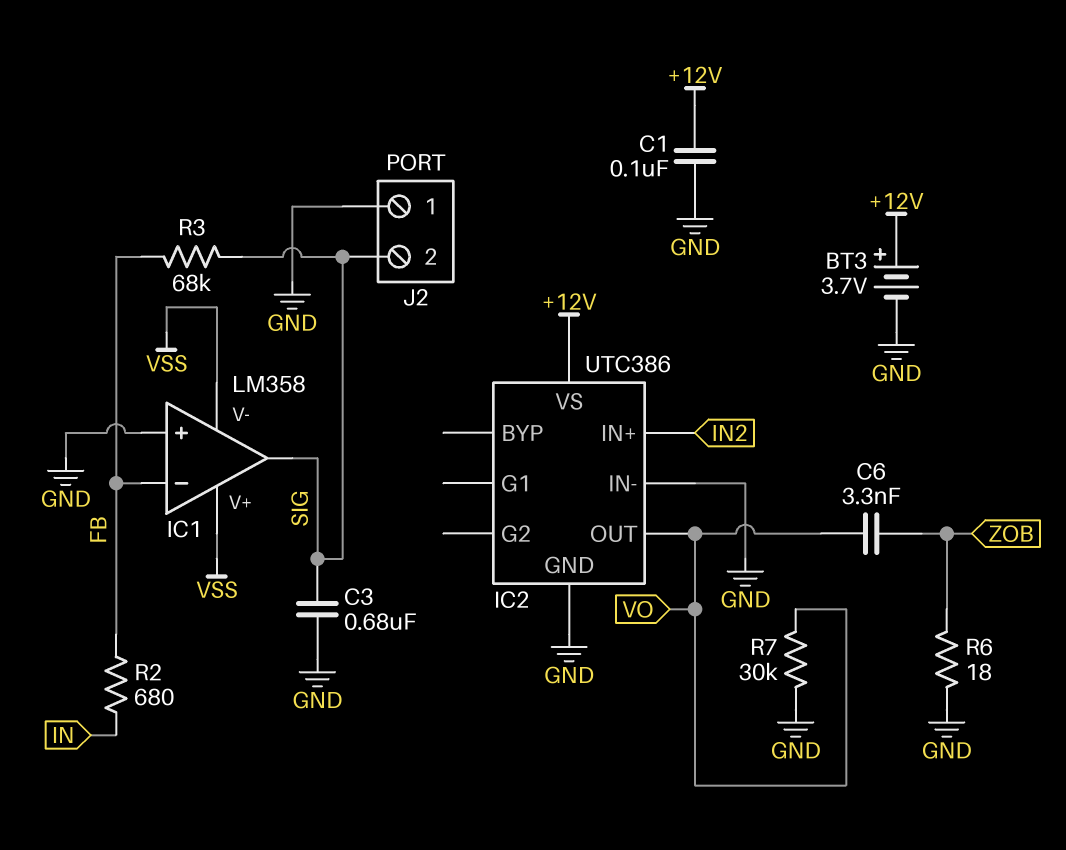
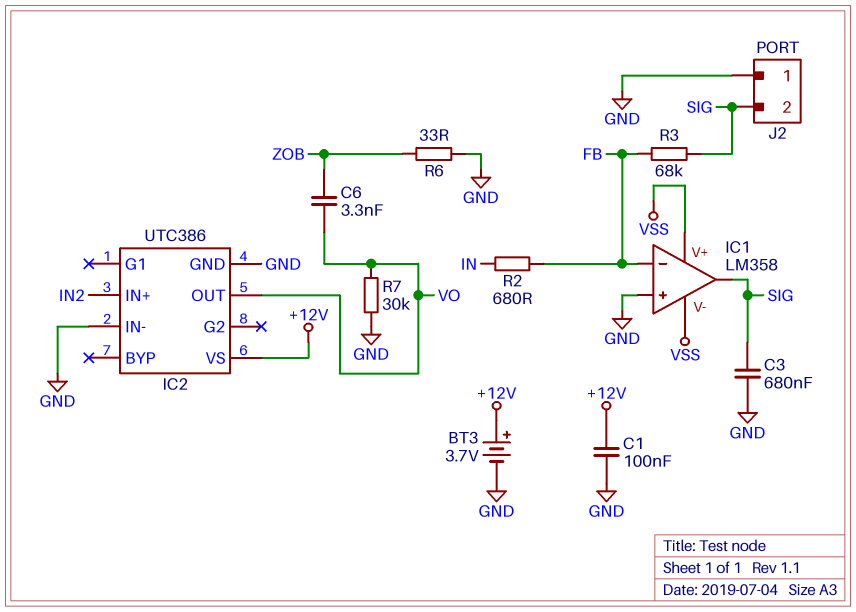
R6: 18 (GND, ZOB) -> 33 (GND, ZOB)

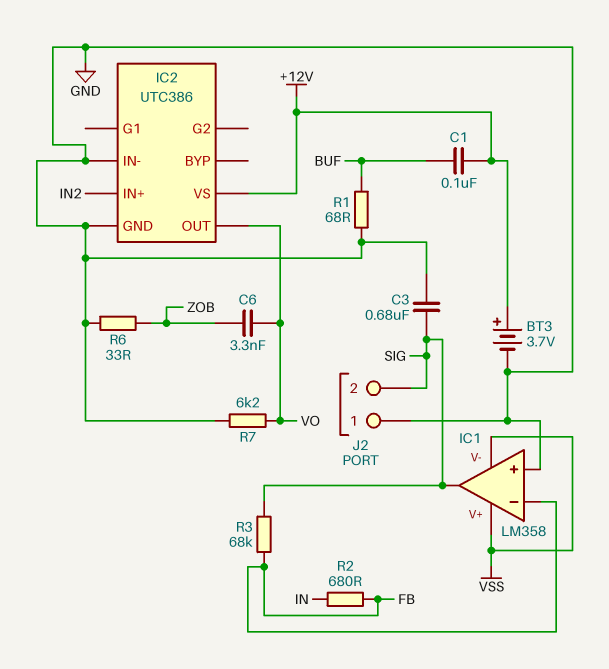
C1: 100nF (+12V, GND) -> 100nF (+12V, BUF)
R1: none -> 68 (BUF, GND)
R7: 30k (GND, VO) -> 6.2k (GND, VO)

